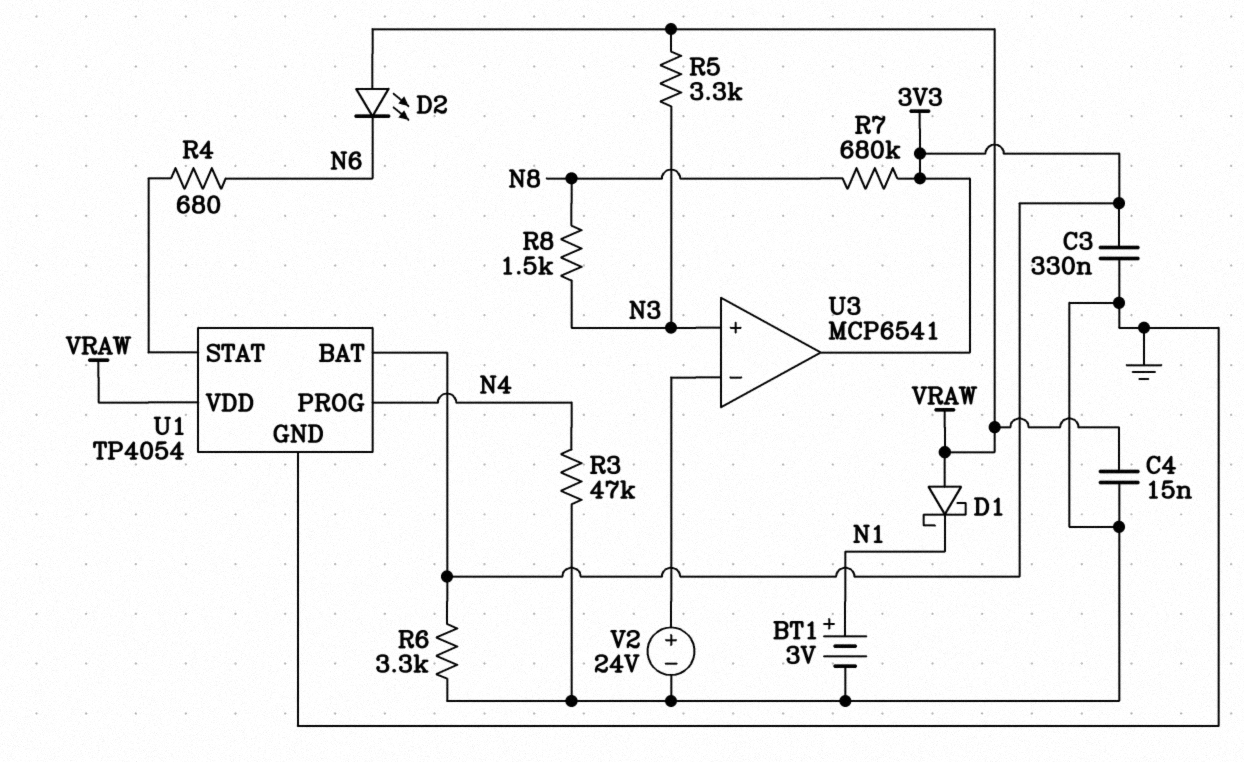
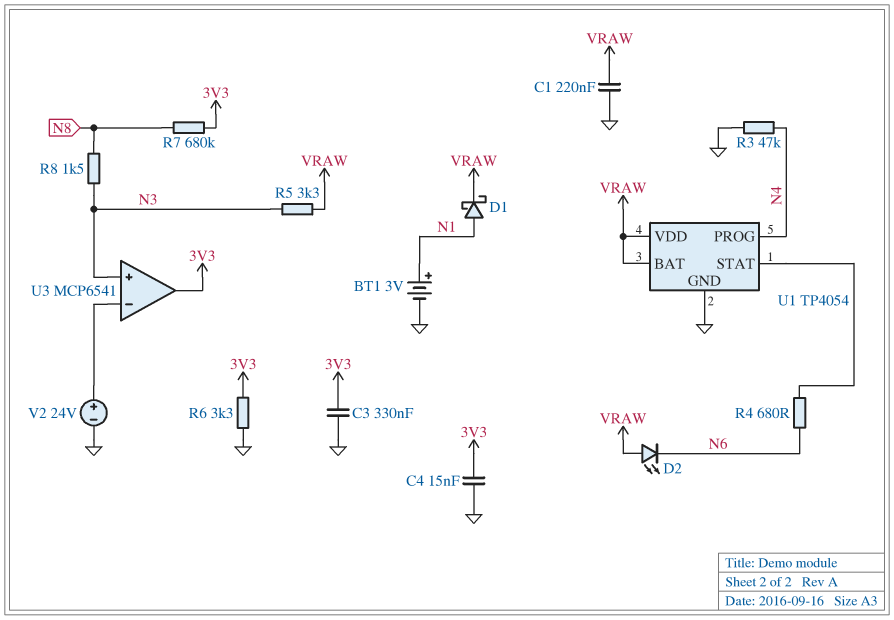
C1: none -> 220nF (GND, VRAW)
C4: 15nF (GND, VRAW) -> 15nF (3V3, GND)
D1: schottky (A VRAW, K N1) -> schottky (A N1, K VRAW)
U1 pin BAT: 3V3 -> VRAW

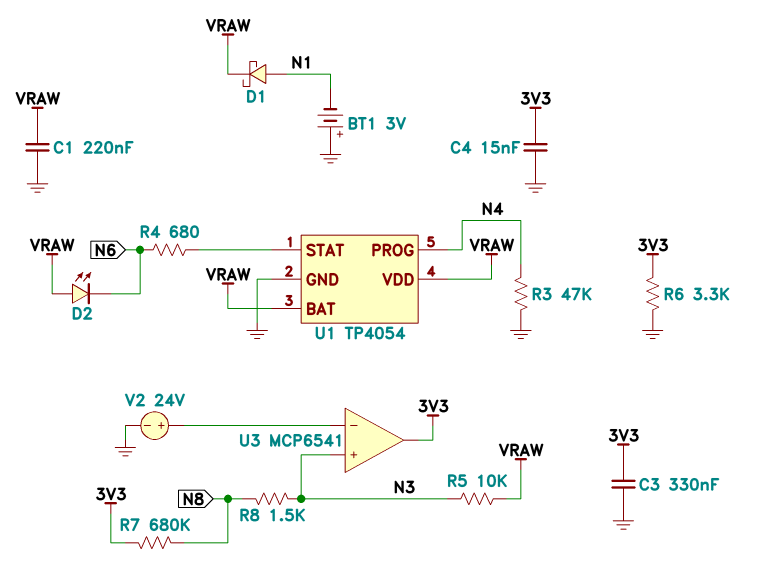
BT1: 3V (plus N1, minus GND) -> 3V (plus GND, minus N1)
R5: 3.3k (N3, VRAW) -> 10k (N3, VRAW)

